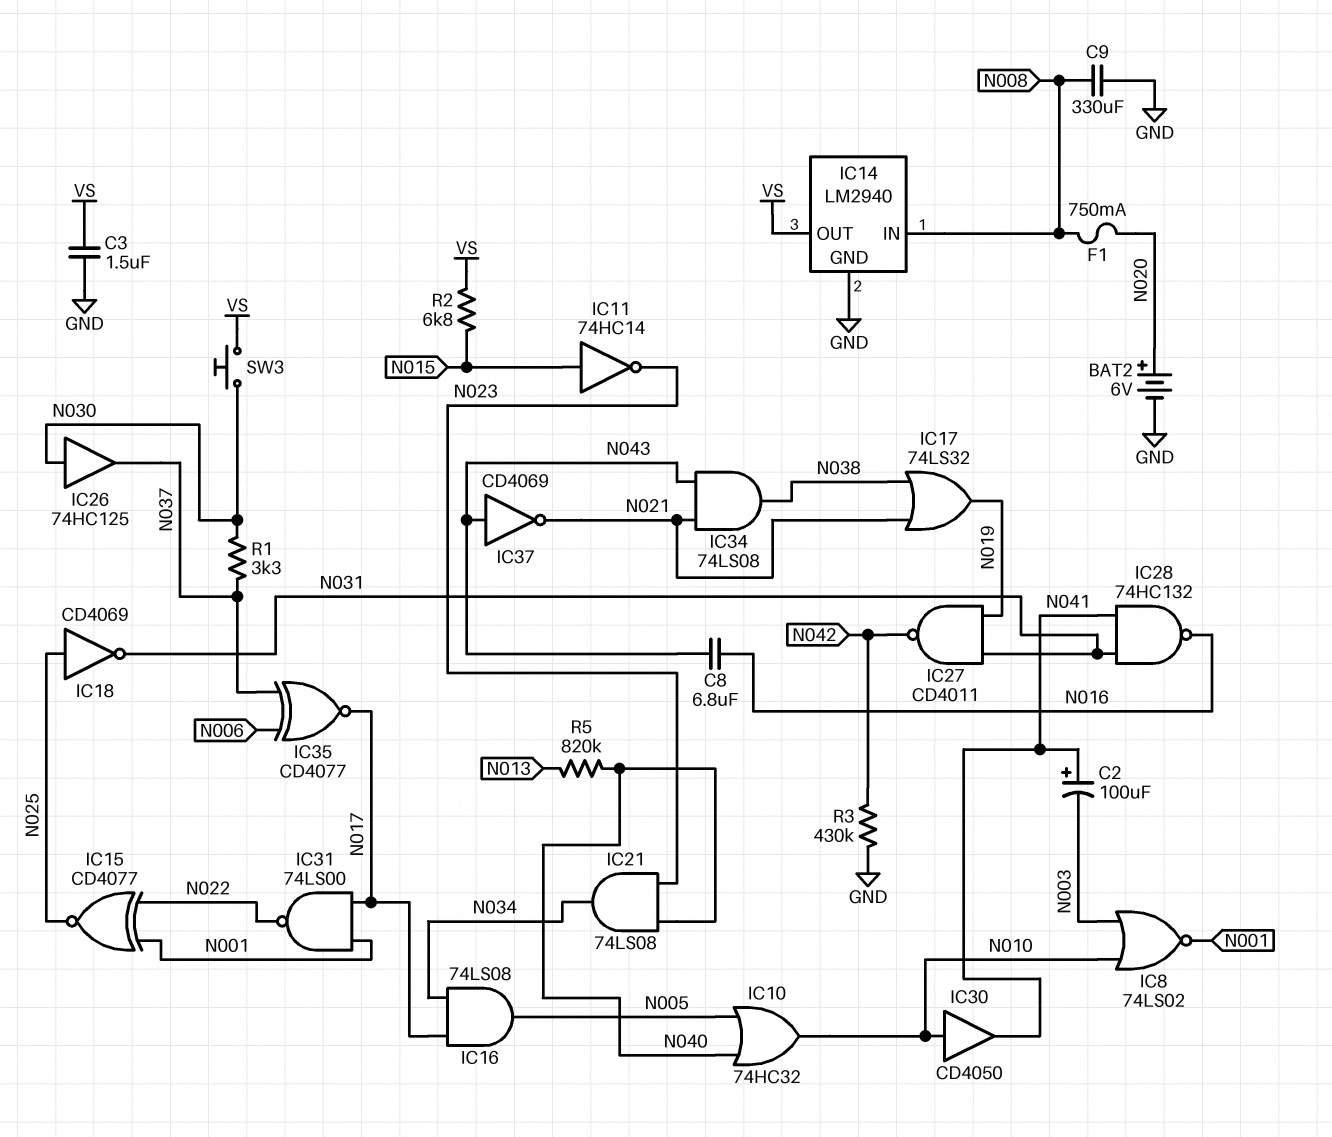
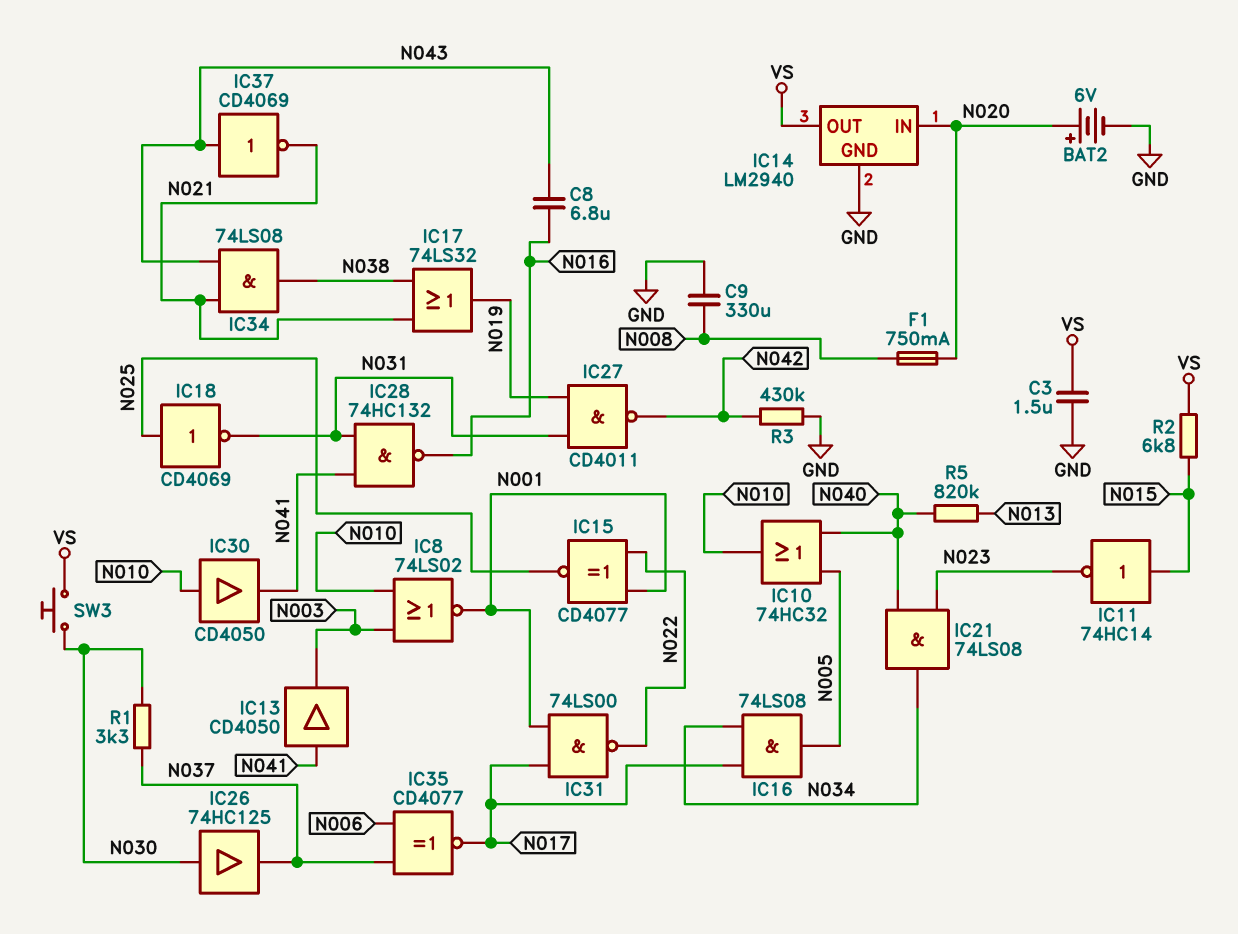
C2: 100uF (plus N041, minus N003) -> none
IC13: none -> buffer CD4050 (in N041, out N003)
IC14 pin IN: N008 -> N020

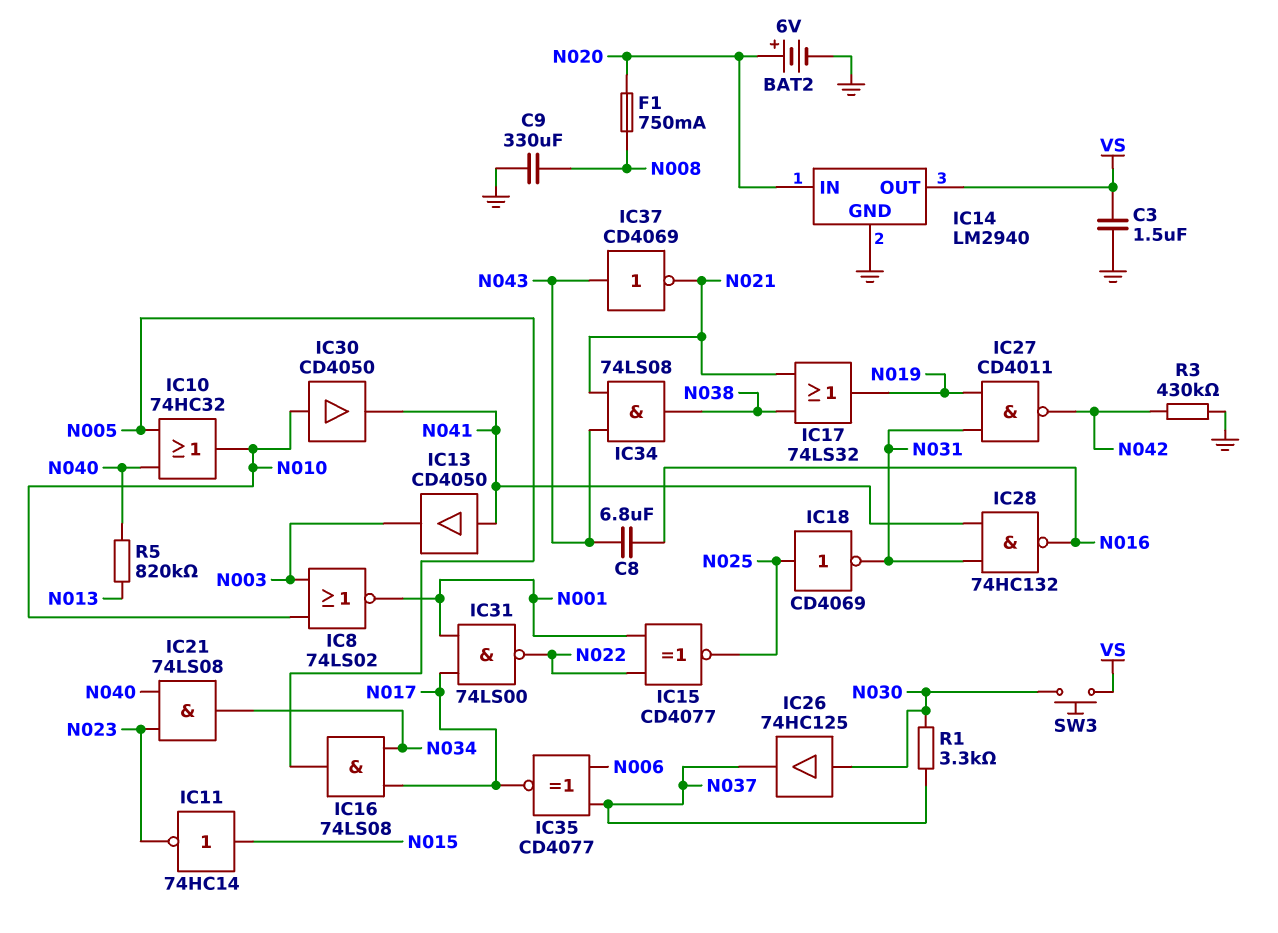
R2: 6.8k (N015, VS) -> none

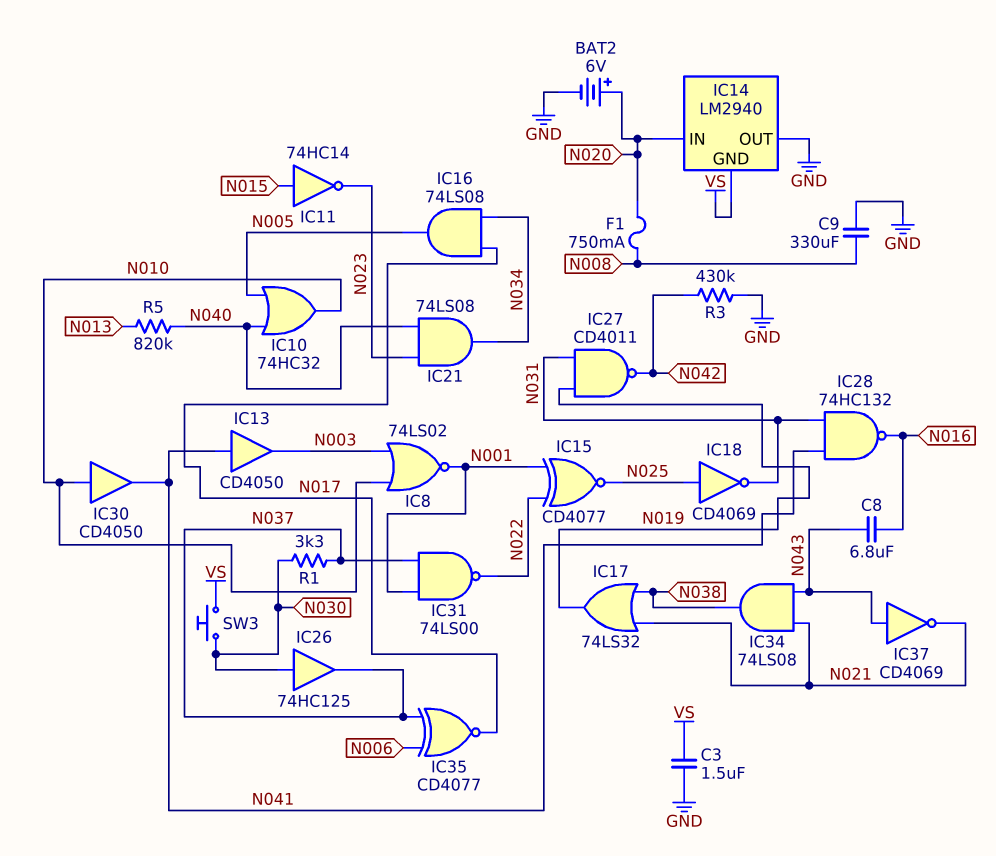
IC14 pin GND: GND -> VS
IC14 pin OUT: VS -> GND
IC31: NAND 74LS00 (in N001, in N017, out N022) -> NAND 74LS00 (in N001, in N037, out N022)

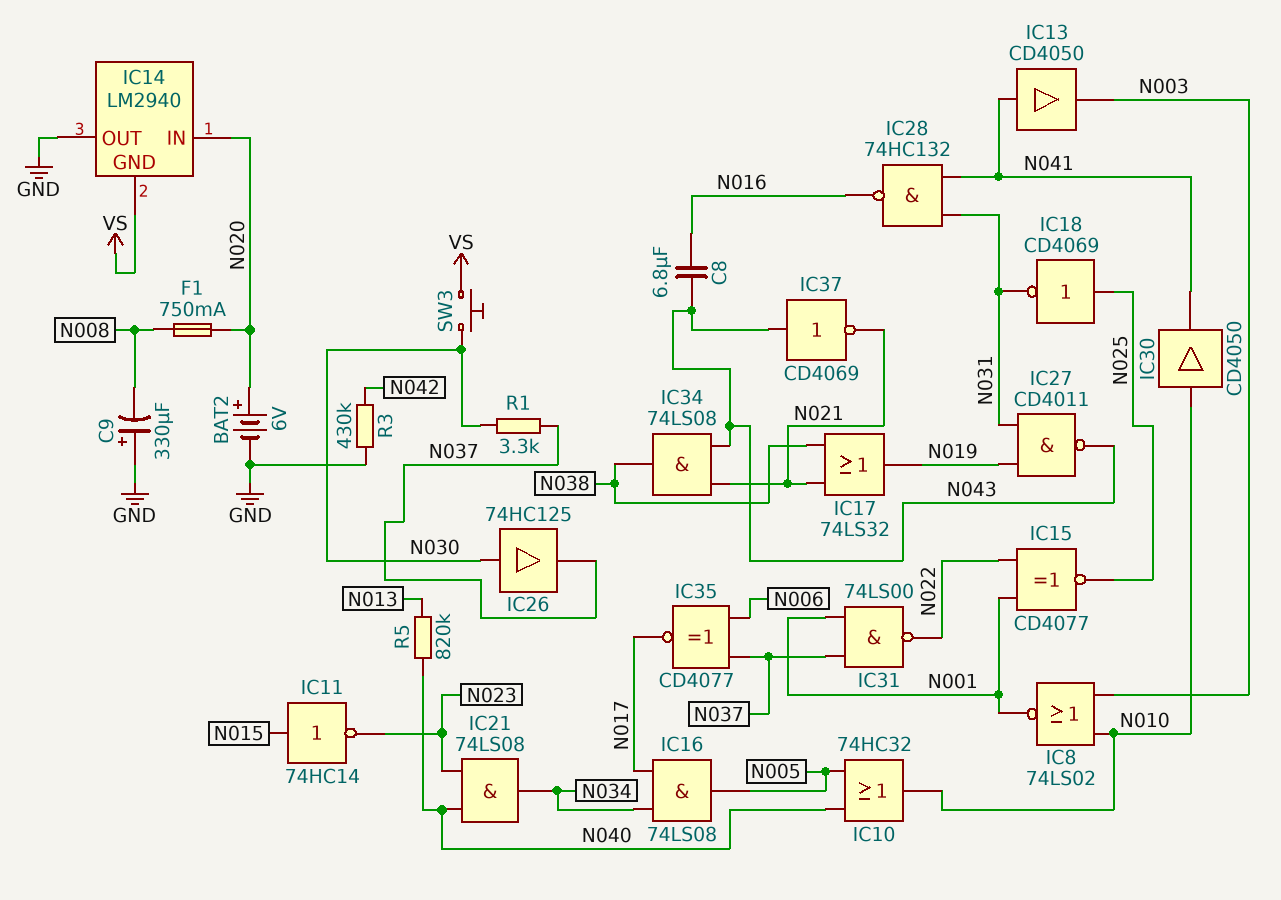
C3: 1.5uF (GND, VS) -> none
C9: 330uF (GND, N008) -> 330uF (plus GND, minus N008)
IC27: NAND CD4011 (in N019, in N031, out N042) -> NAND CD4011 (in N019, in N031, out N043)

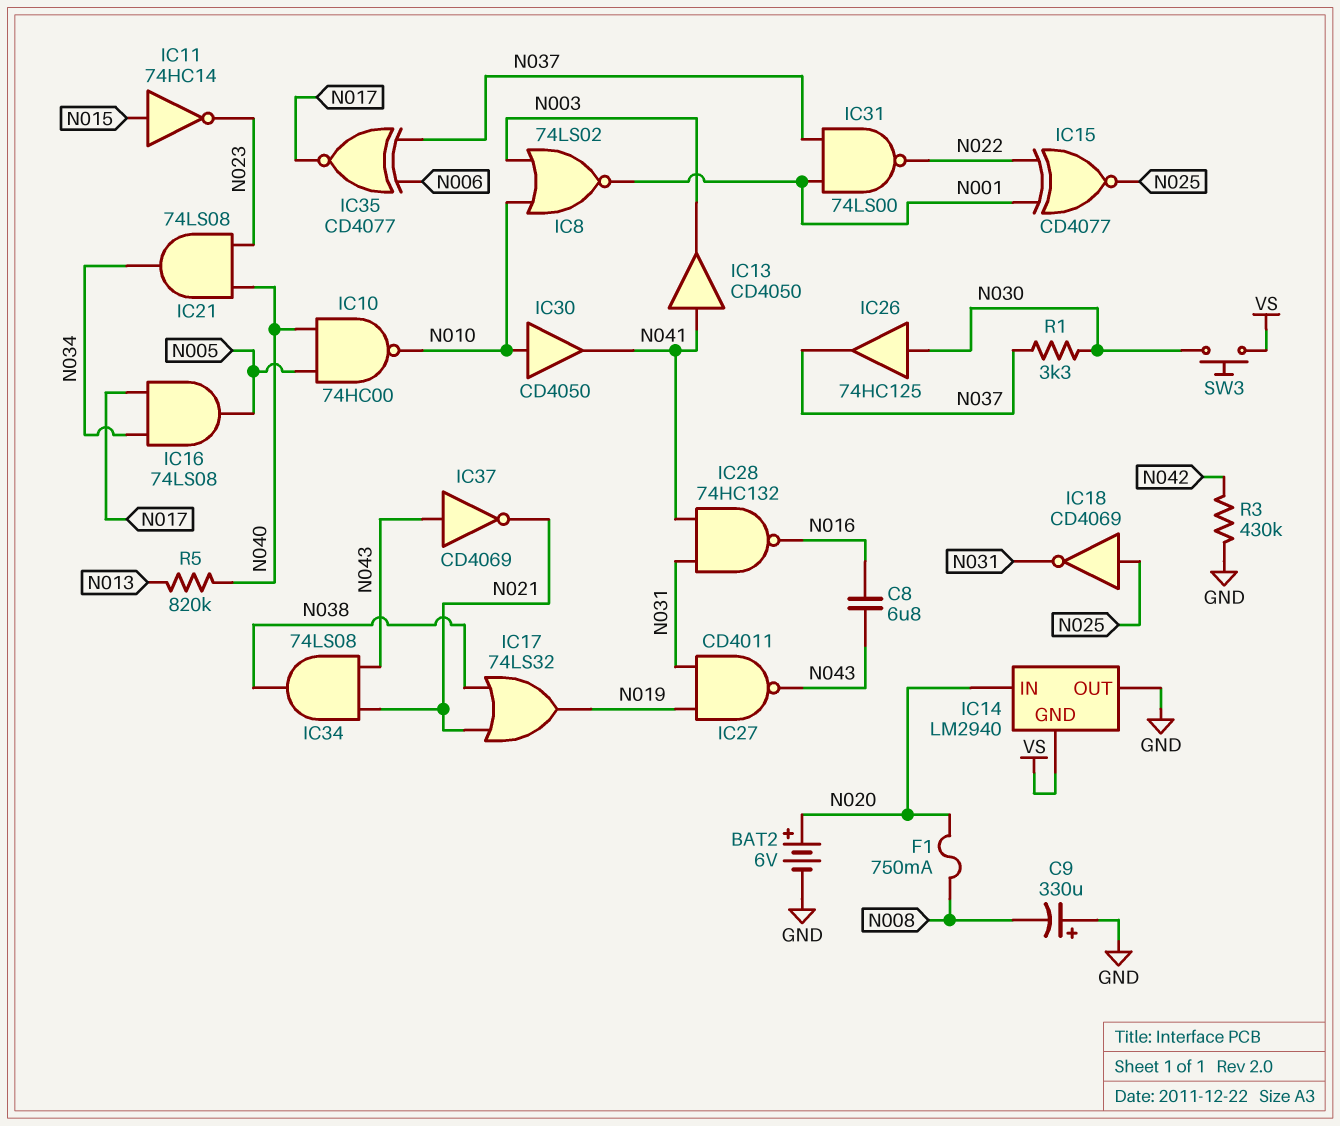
IC10: OR 74HC32 (in N005, in N040, out N010) -> NAND 74HC00 (in N005, in N040, out N010)

